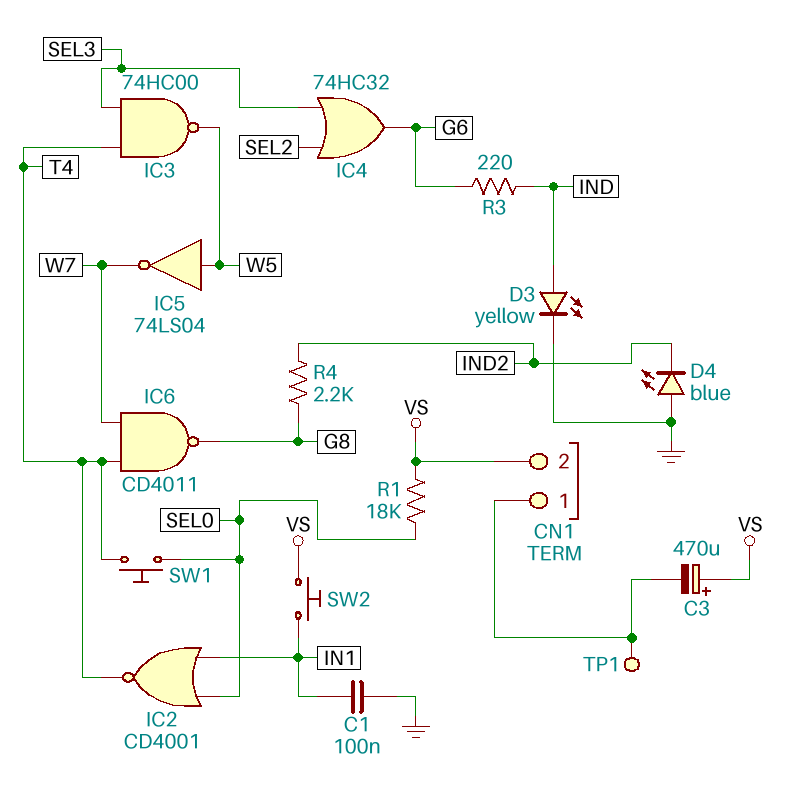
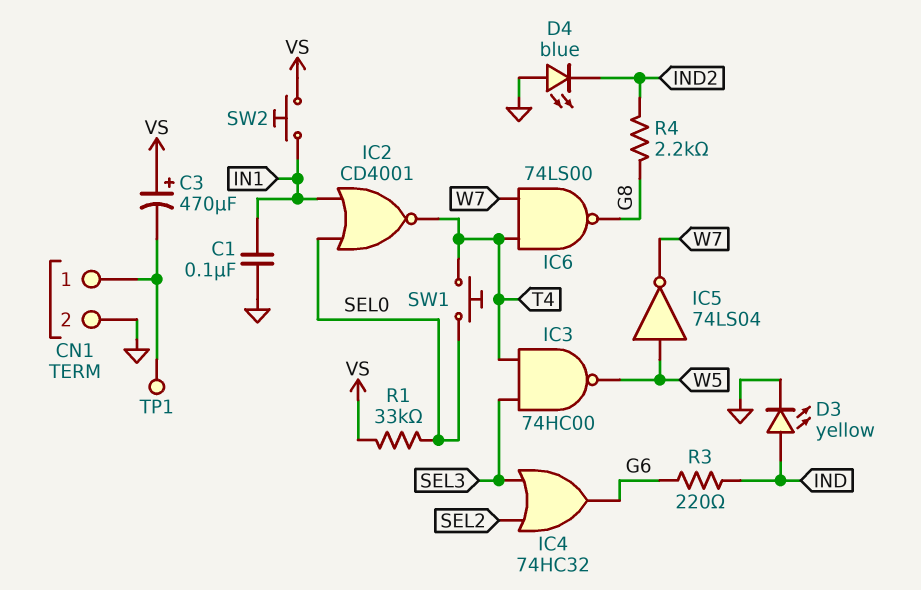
CN1 pin 2: VS -> GND
IC6: NAND CD4011 (in T4, in W7, out G8) -> NAND 74LS00 (in T4, in W7, out G8)
R1: 18k (SEL0, VS) -> 33k (SEL0, VS)

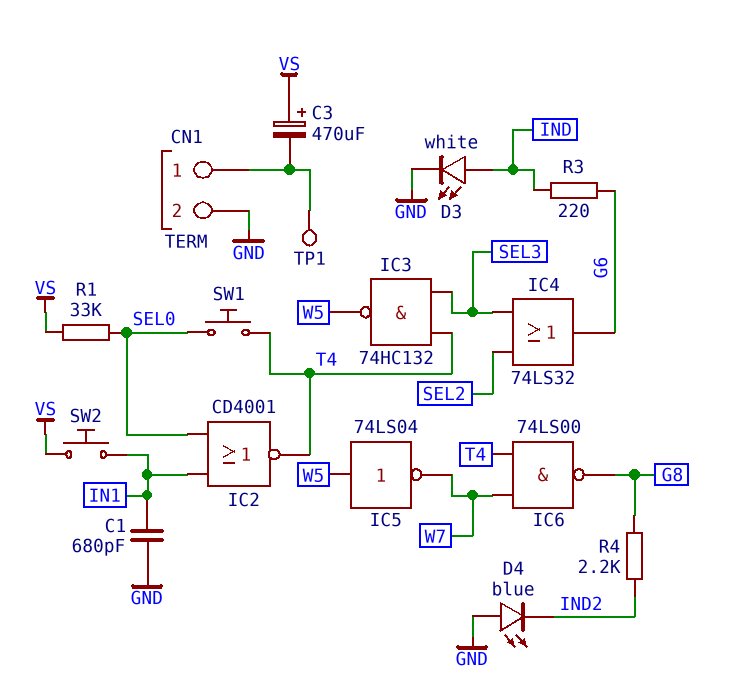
C1: 100nF (GND, IN1) -> 680pF (GND, IN1)
D3: LED yellow (A IND, K GND) -> LED white (A IND, K GND)
IC3: NAND 74HC00 (in SEL3, in T4, out W5) -> NAND 74HC132 (in SEL3, in T4, out W5)
IC4: OR 74HC32 (in SEL2, in SEL3, out G6) -> OR 74LS32 (in SEL2, in SEL3, out G6)

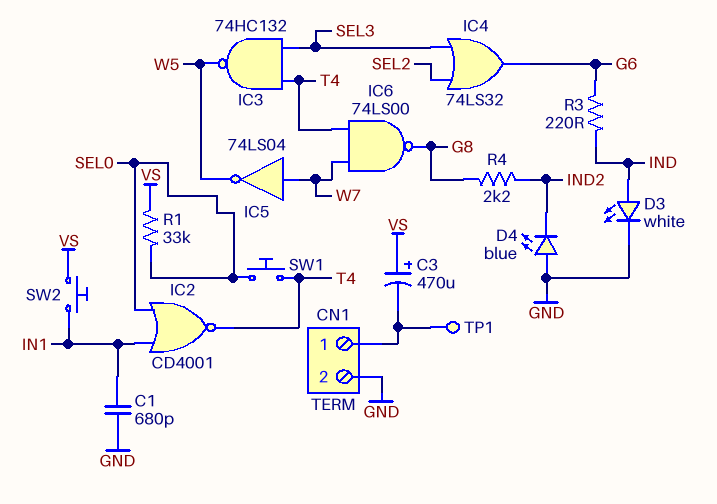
IC5: NOT 74LS04 (in W5, out W7) -> NOT 74LS04 (in W7, out W5)

